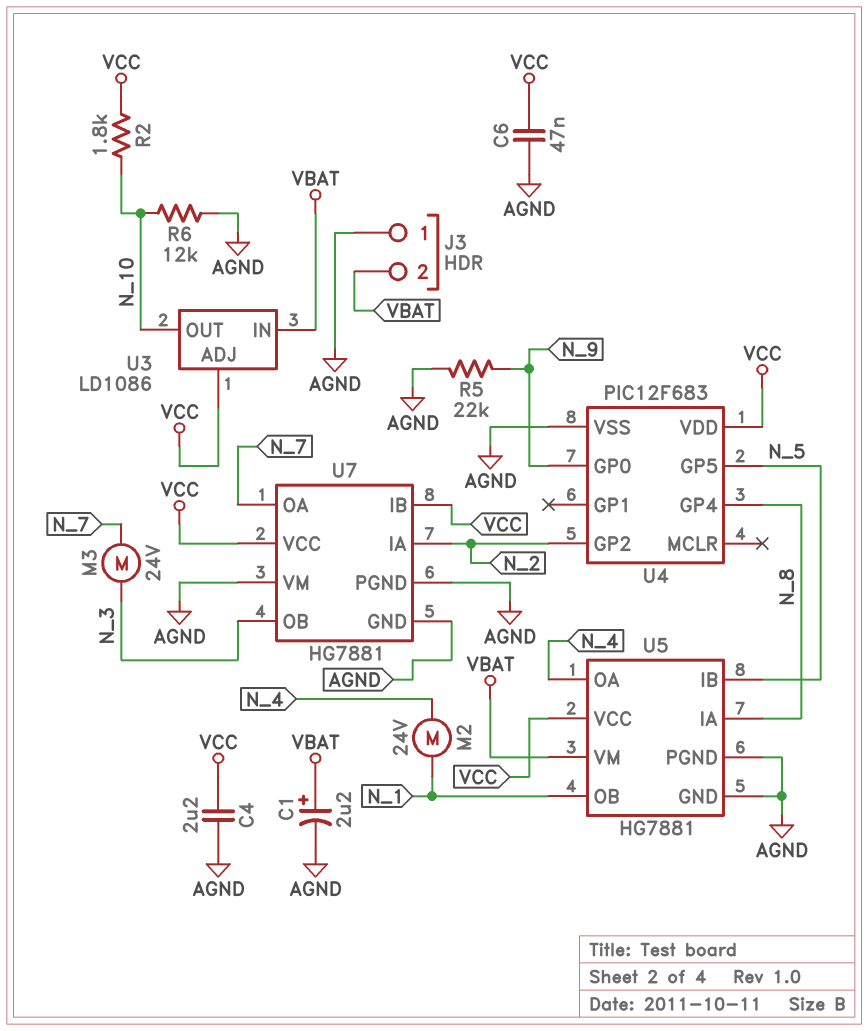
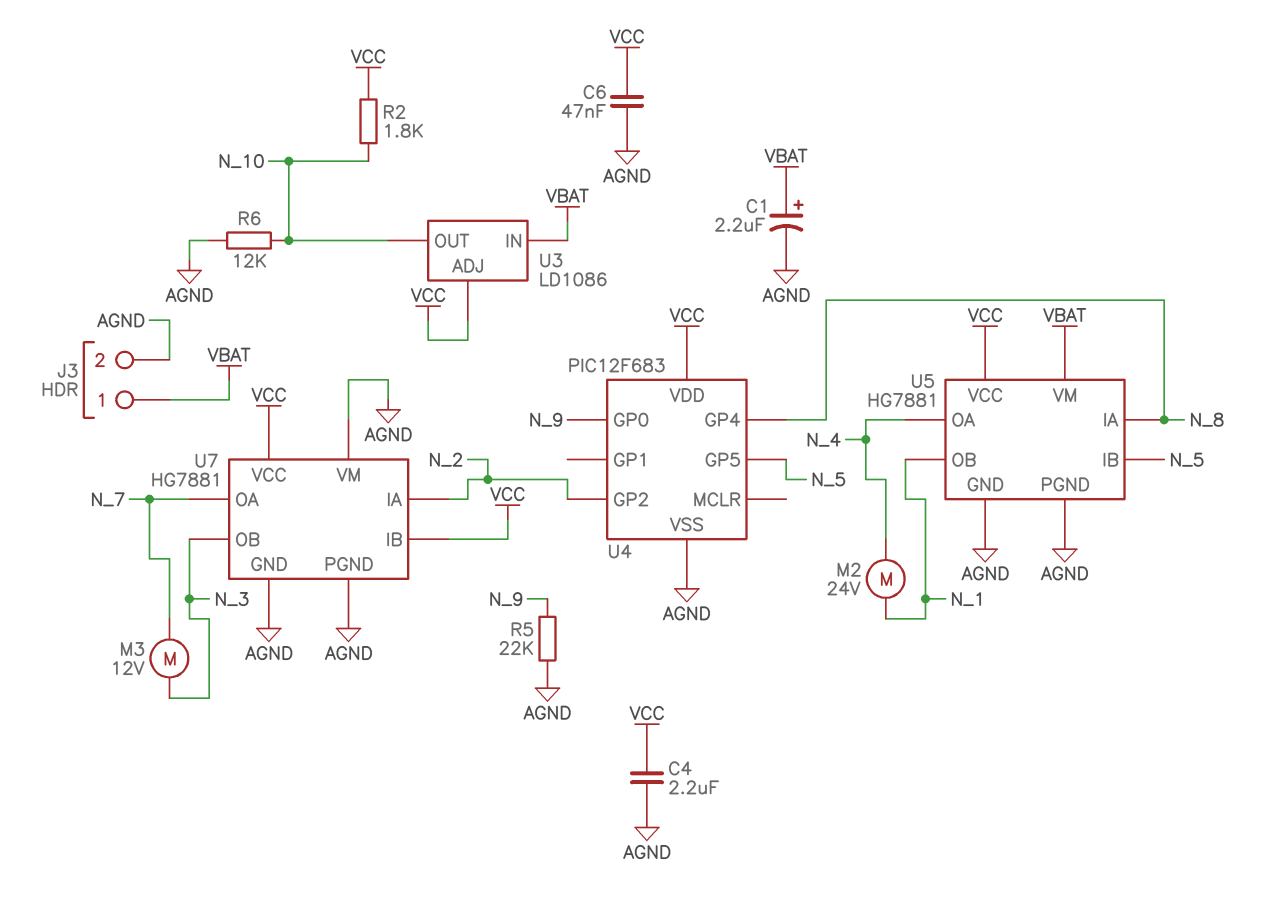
J3 pin 1: AGND -> VBAT
J3 pin 2: VBAT -> AGND
M3: motor 24V (N_3, N_7) -> motor 12V (N_3, N_7)

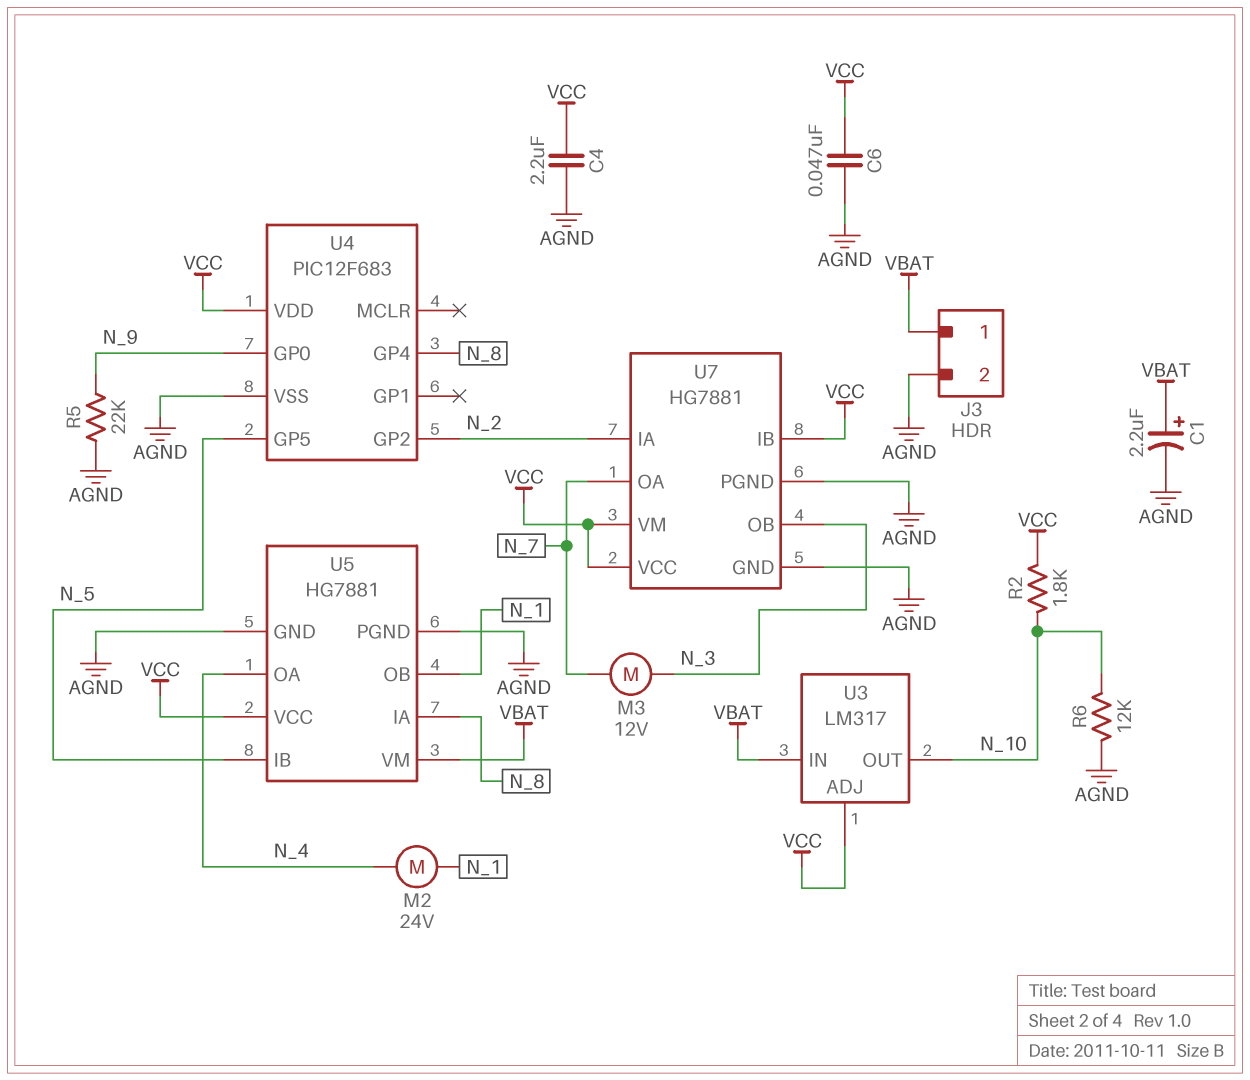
U3: LD1086 -> LM317
U7 pin VM: AGND -> VCC

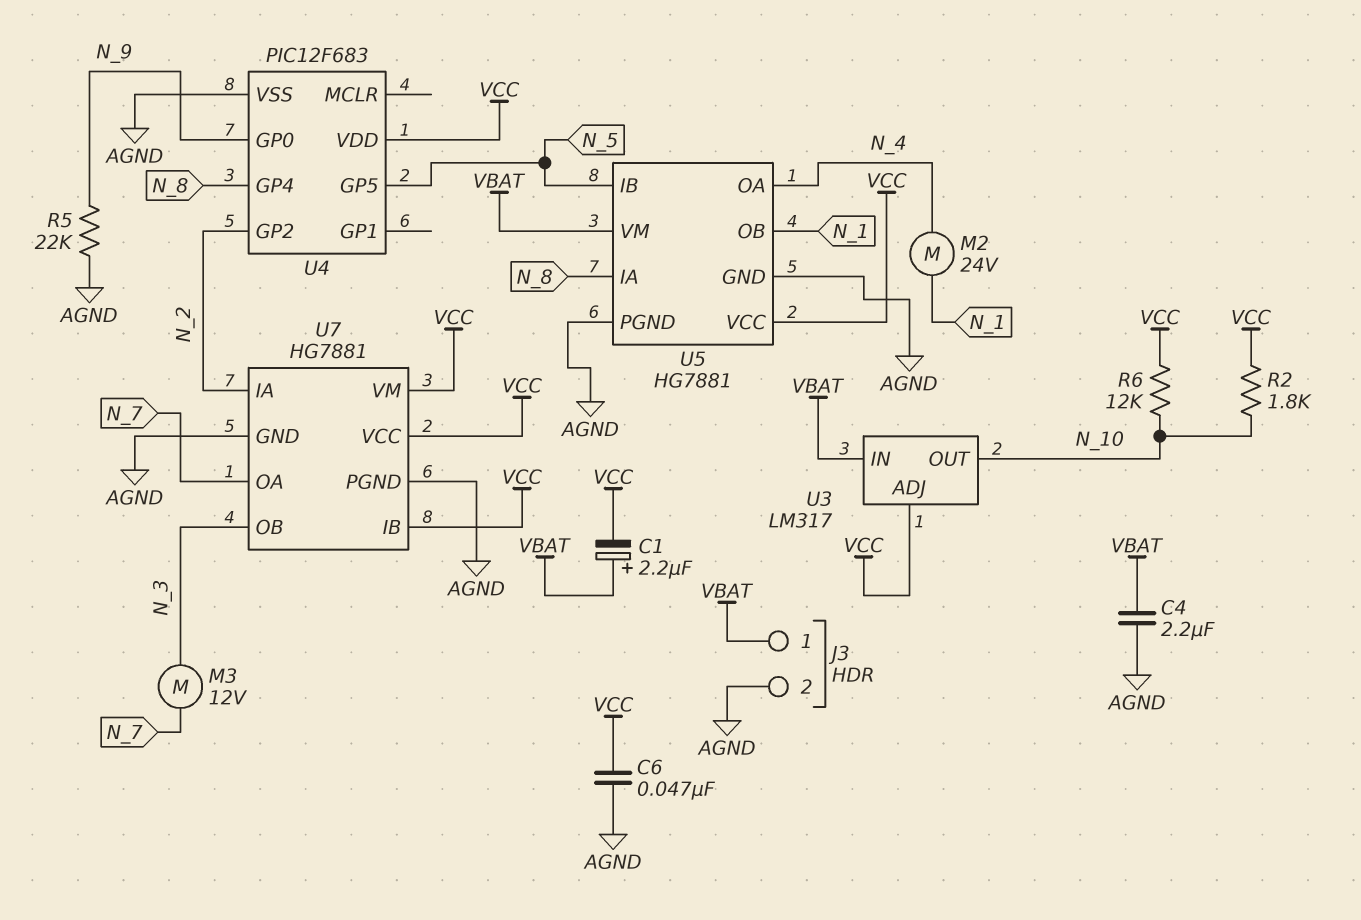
C1: 2.2uF (plus VBAT, minus AGND) -> 2.2uF (plus VBAT, minus VCC)
C4: 2.2uF (AGND, VCC) -> 2.2uF (AGND, VBAT)
R6: 12k (AGND, N_10) -> 12k (N_10, VCC)

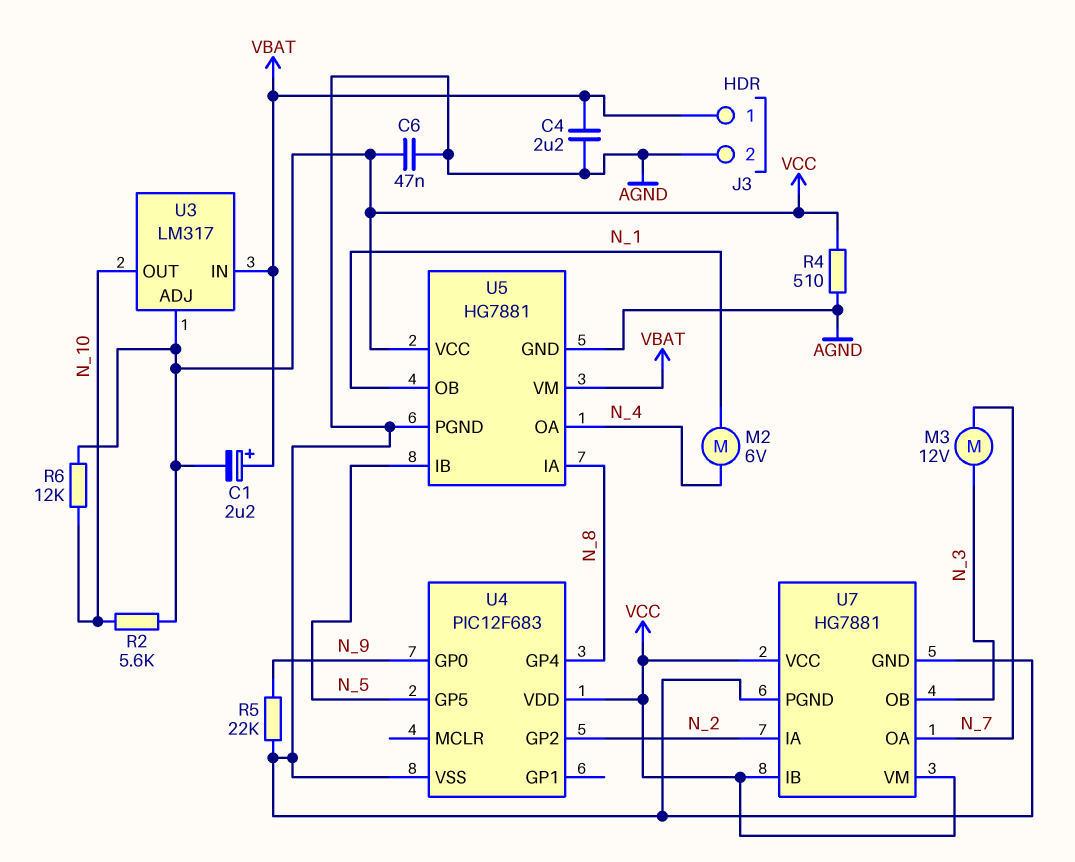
M2: motor 24V (N_1, N_4) -> motor 6V (N_1, N_4)
R2: 1.8k (N_10, VCC) -> 5.6k (N_10, VCC)
R4: none -> 510 (AGND, VCC)

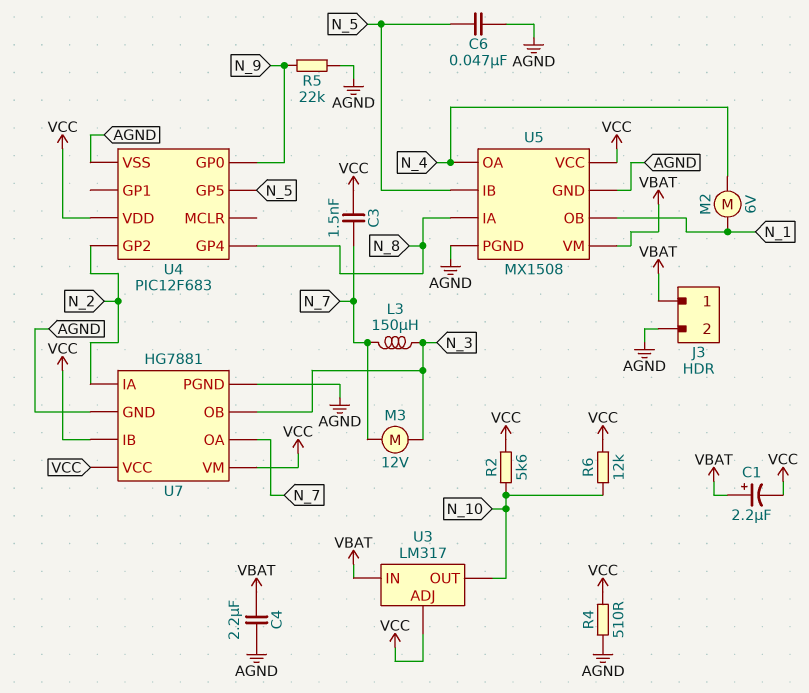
C3: none -> 1.5nF (N_7, VCC)
C6: 47nF (AGND, VCC) -> 47nF (AGND, N_5)
L3: none -> 150uH (N_3, N_7)
U5: HG7881 -> MX1508

